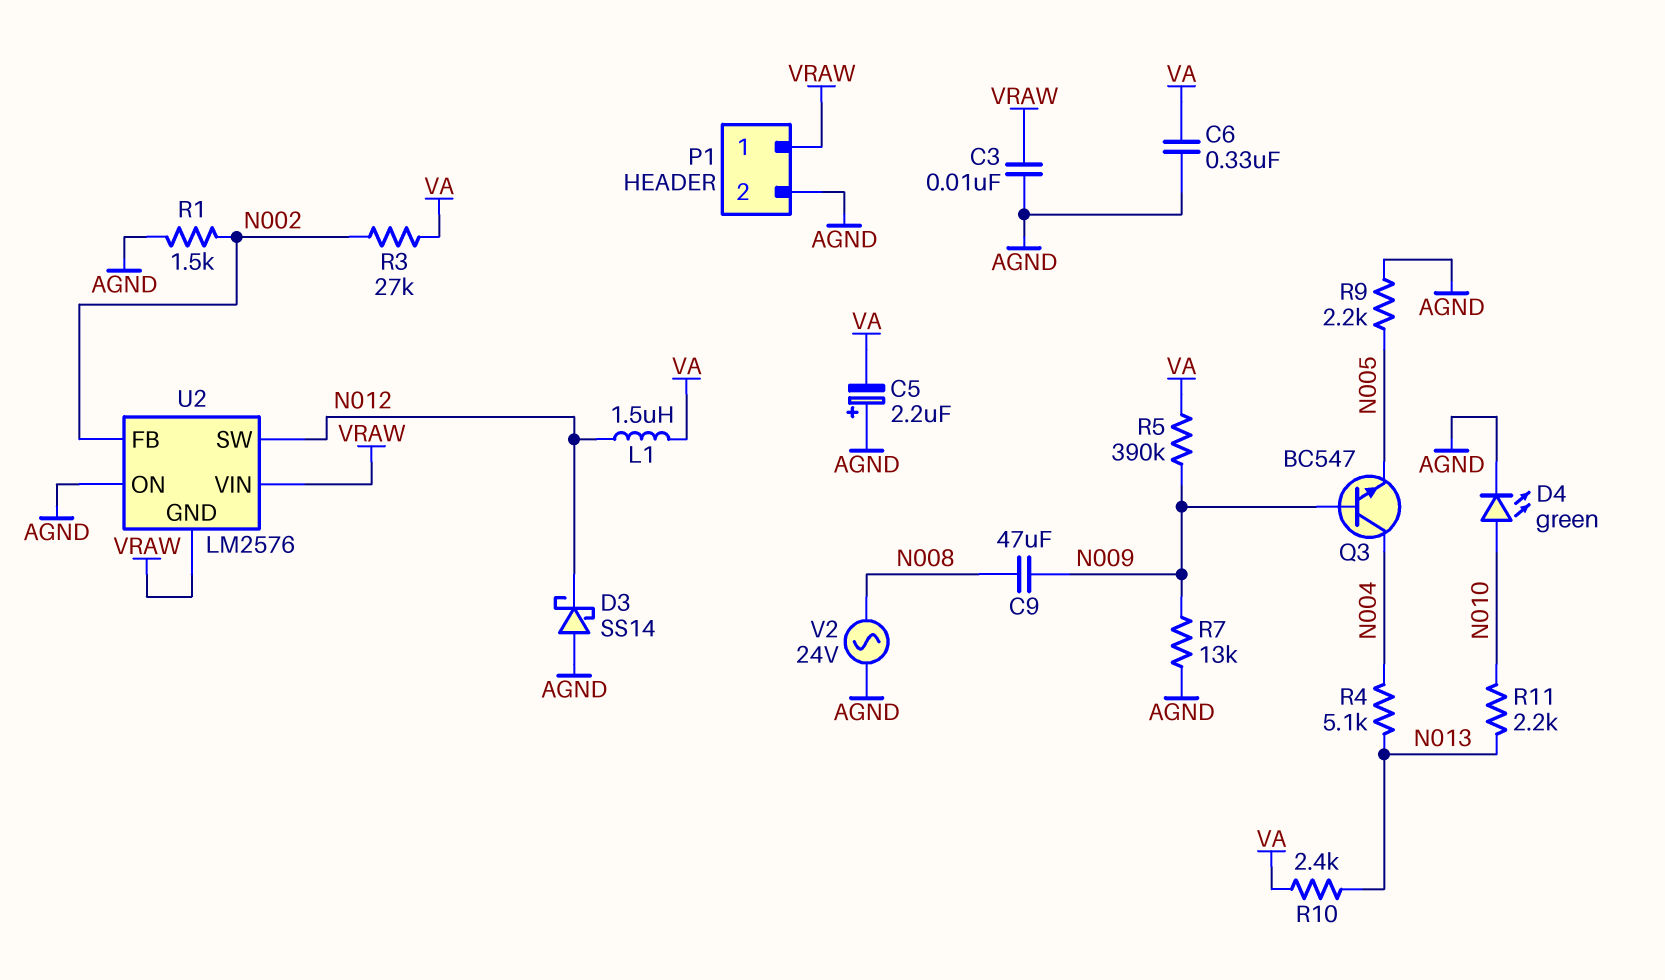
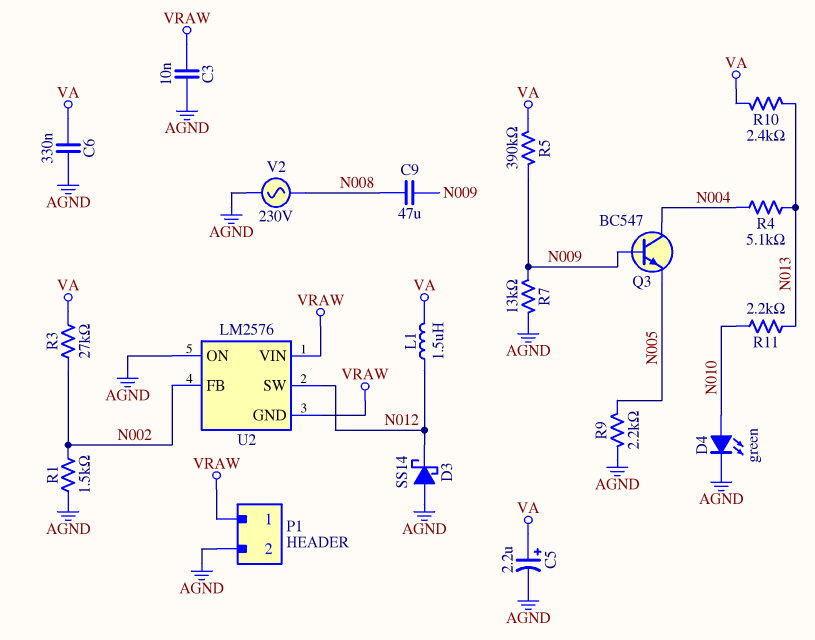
C5: 2.2uF (plus AGND, minus VA) -> 2.2uF (plus VA, minus AGND)
V2: AC 24V (AGND, N008) -> AC 230V (AGND, N008)

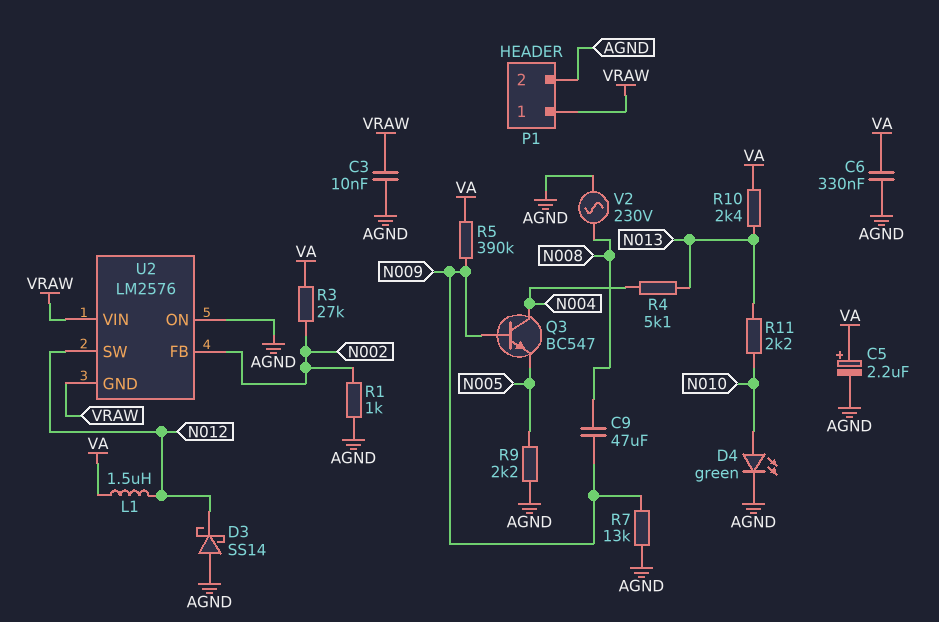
R1: 1.5k (AGND, N002) -> 1k (AGND, N002)

